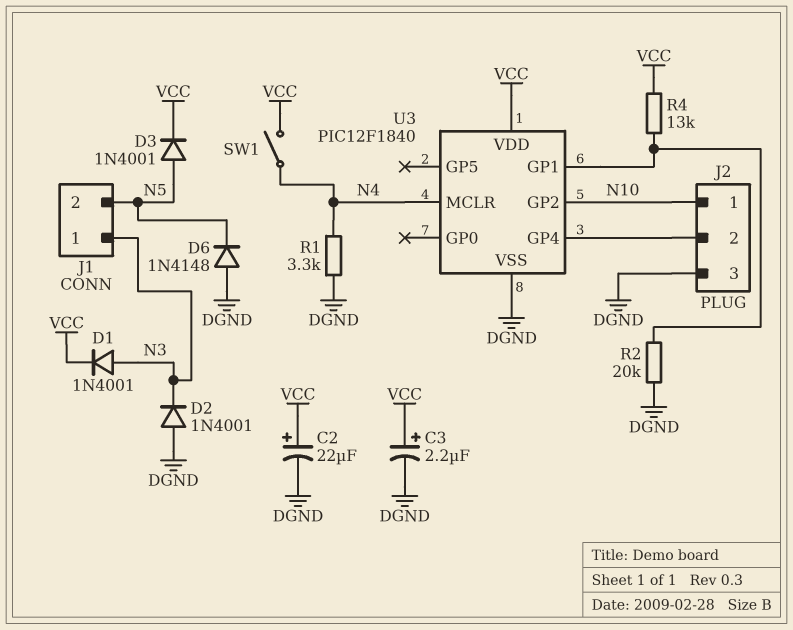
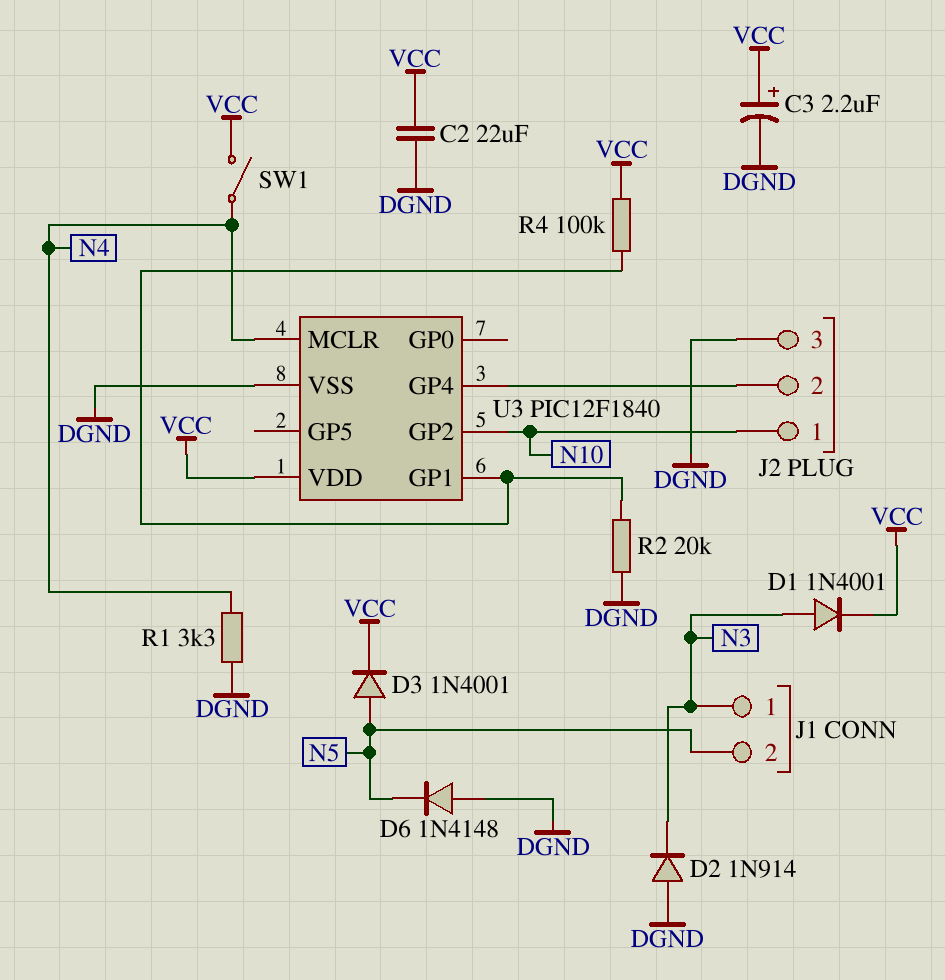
C2: 22uF (plus VCC, minus DGND) -> 22uF (DGND, VCC)
D2: diode 1N4001 (A DGND, K N3) -> diode 1N914 (A DGND, K N3)
R4: 13k (U3/GP1, VCC) -> 100k (U3/GP1, VCC)

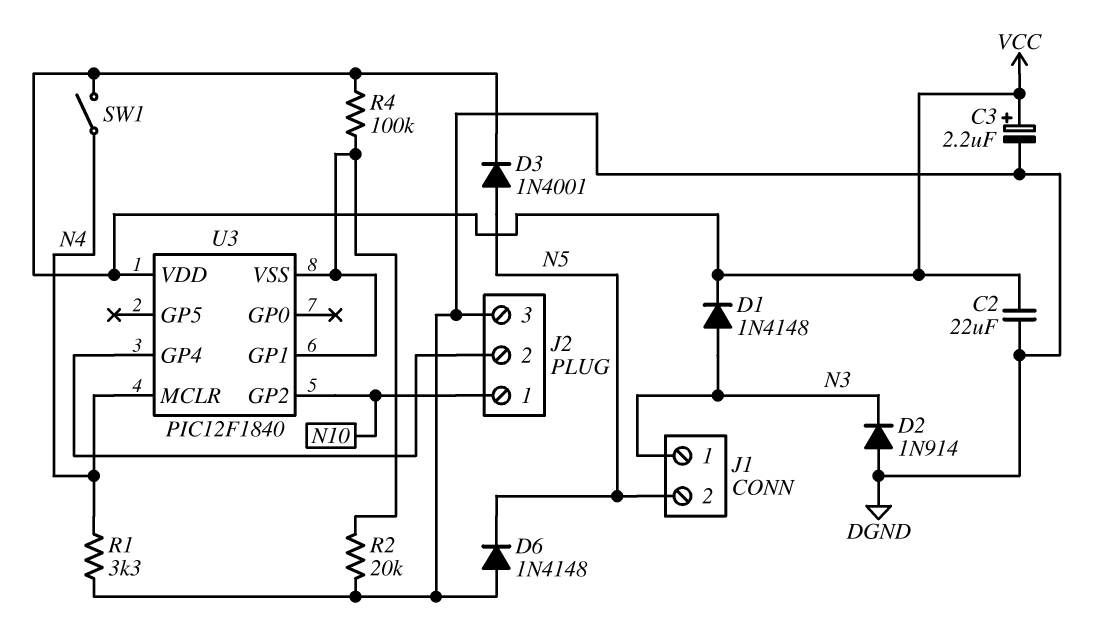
D1: diode 1N4001 (A N3, K VCC) -> diode 1N4148 (A N3, K VCC)
U3 pin VSS: DGND -> U3/GP1

